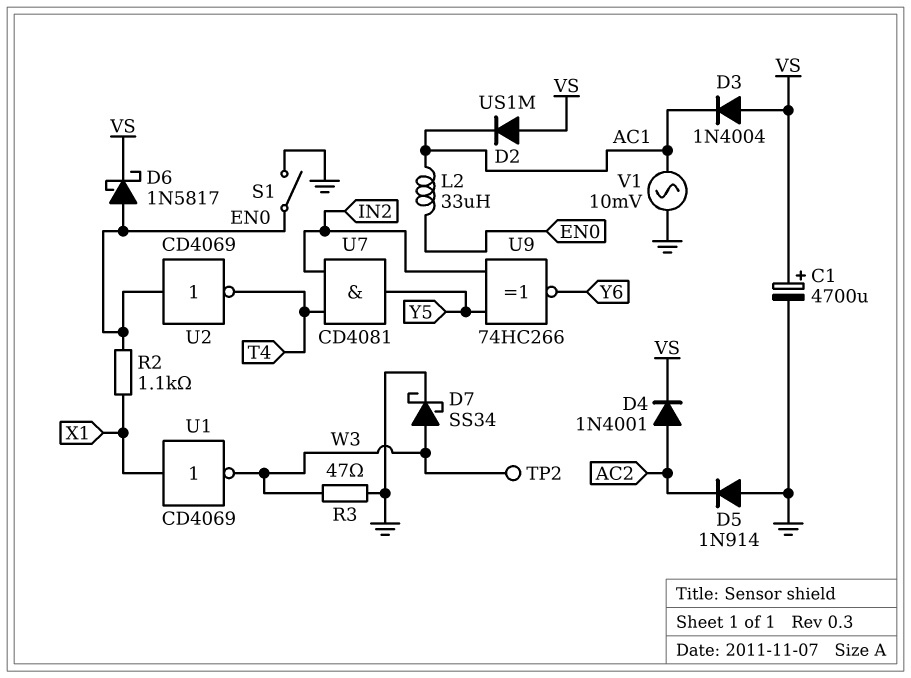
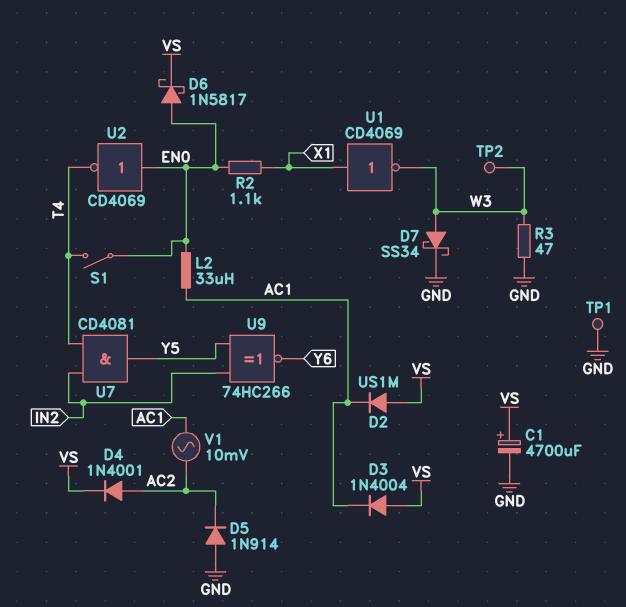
S1: switch (EN0, GND) -> switch (EN0, T4)
TP1: none -> test point (GND)
V1: AC 10mV (AC1, GND) -> AC 10mV (AC1, AC2)

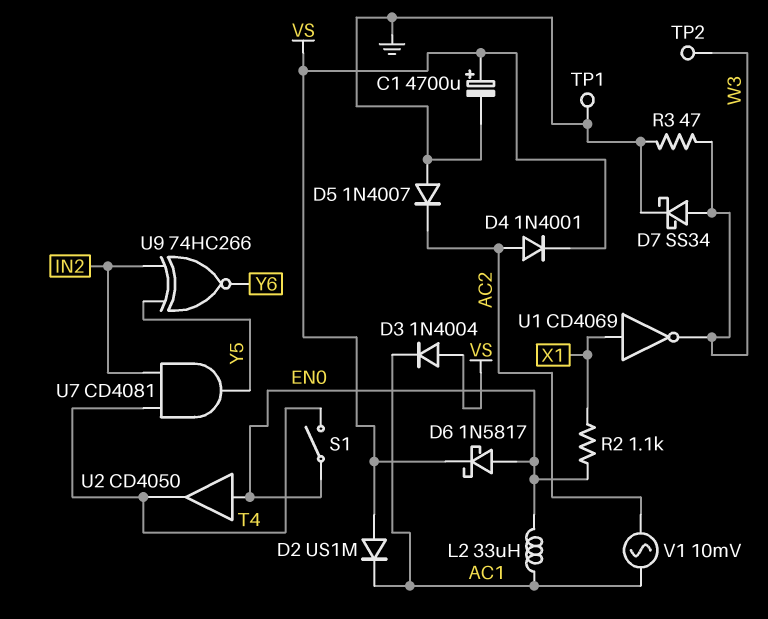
D5: diode 1N914 (A GND, K AC2) -> diode 1N4007 (A GND, K AC2)
U2: NOT CD4069 (in EN0, out T4) -> buffer CD4050 (in EN0, out T4)

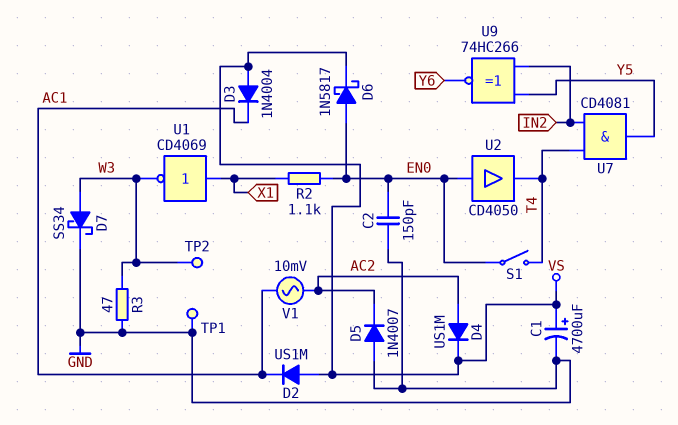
C2: none -> 150pF (EN0, GND)
D4: diode 1N4001 (A AC2, K VS) -> diode US1M (A AC2, K VS)
L2: 33uH (AC1, EN0) -> none

